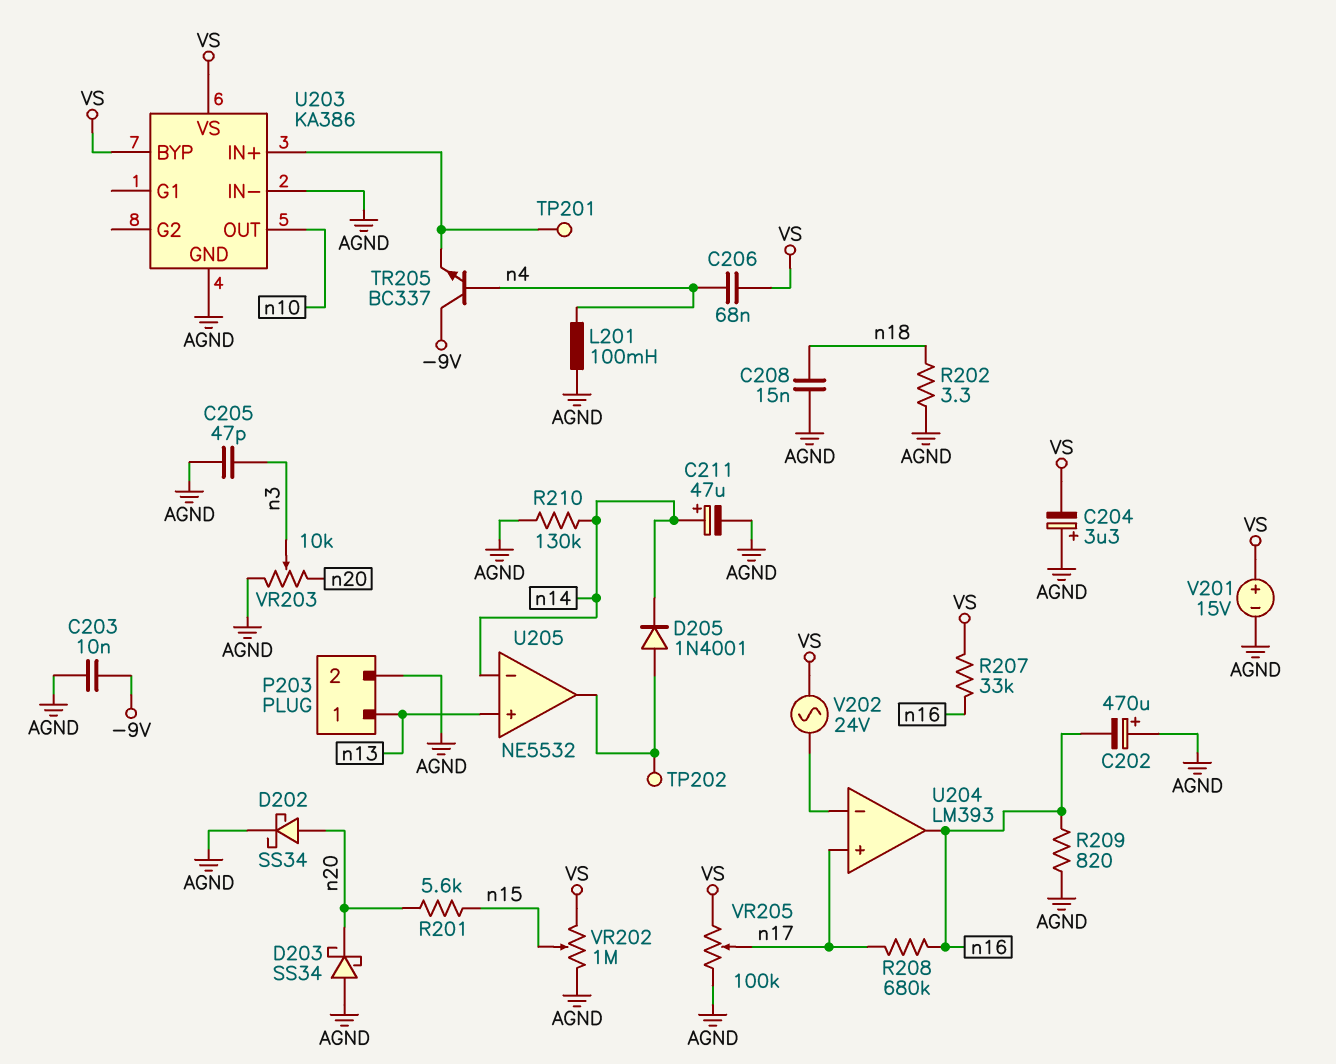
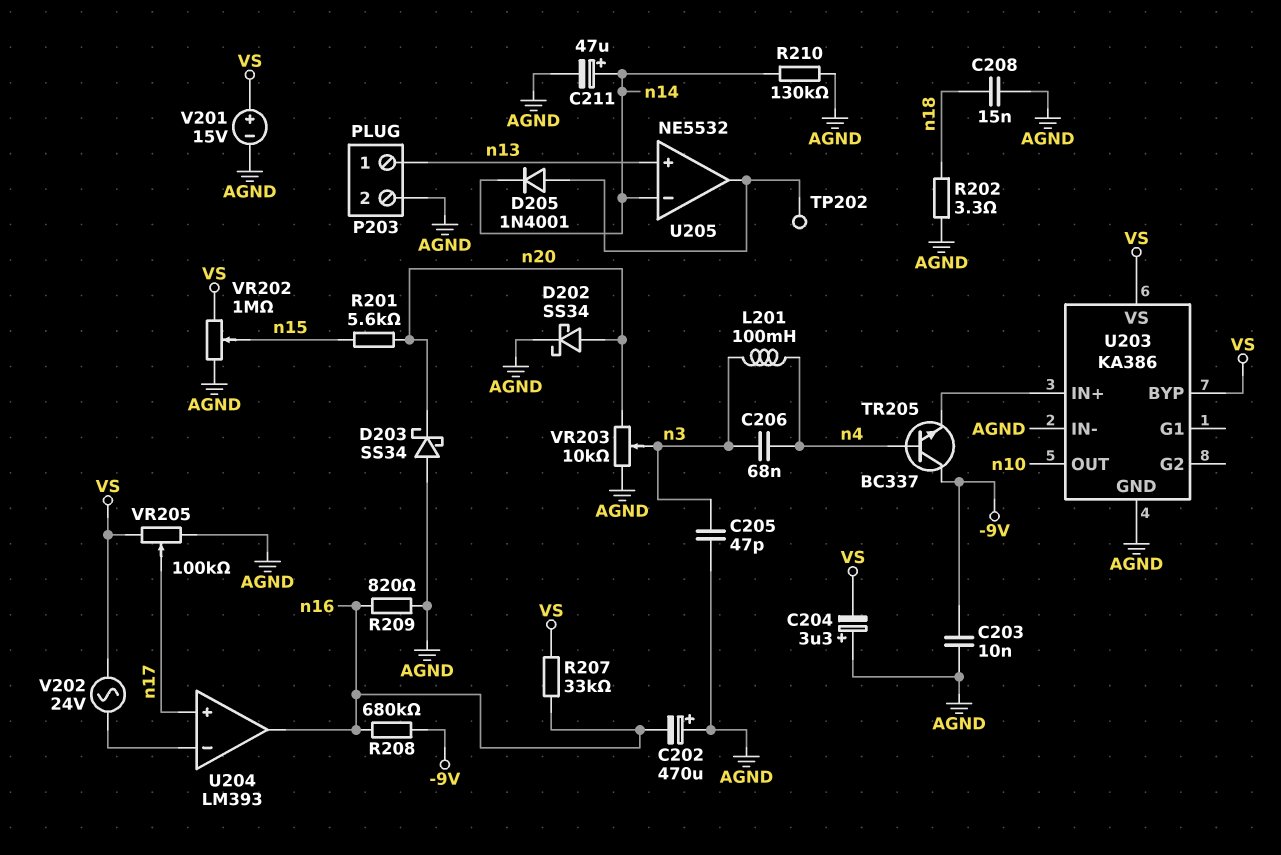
C206: 68nF (VS, n4) -> 68nF (n3, n4)
L201: 100mH (AGND, n4) -> 100mH (n3, n4)
R208: 680k (n16, n17) -> 680k (-9V, n16)
TP201: test point (U203/IN+) -> none

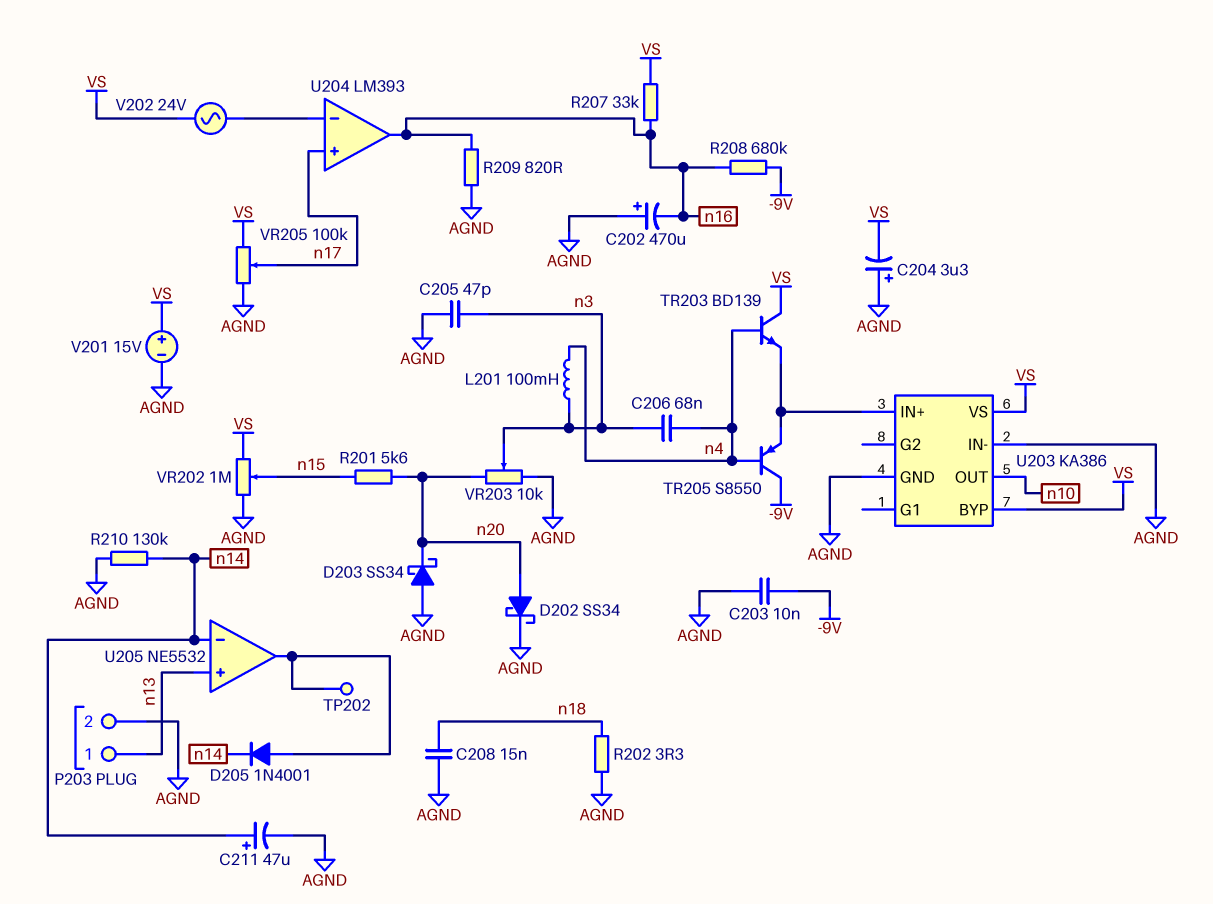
TR203: none -> NPN BD139 (B n4, C VS, E U203/IN+)
TR205: NPN BC337 (B n4, C -9V, E U203/IN+) -> PNP S8550 (B n4, C -9V, E U203/IN+)

